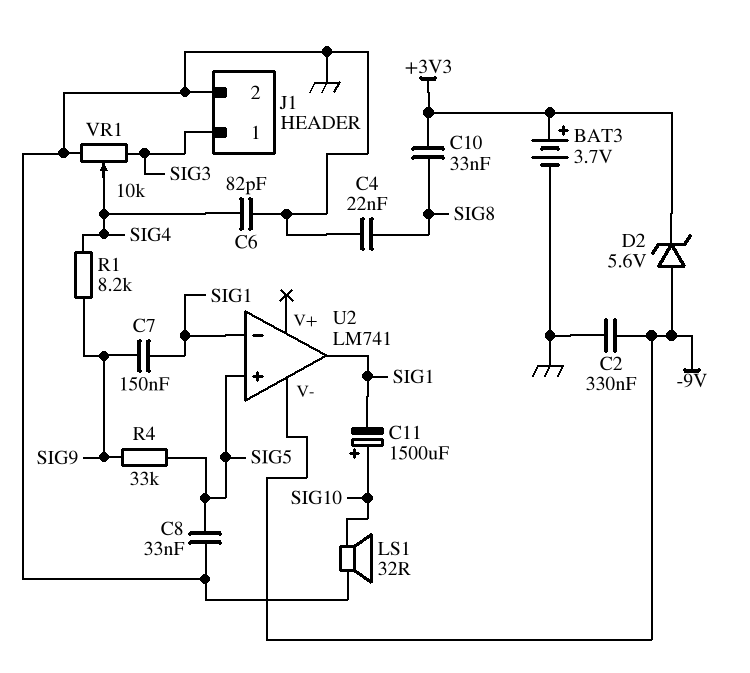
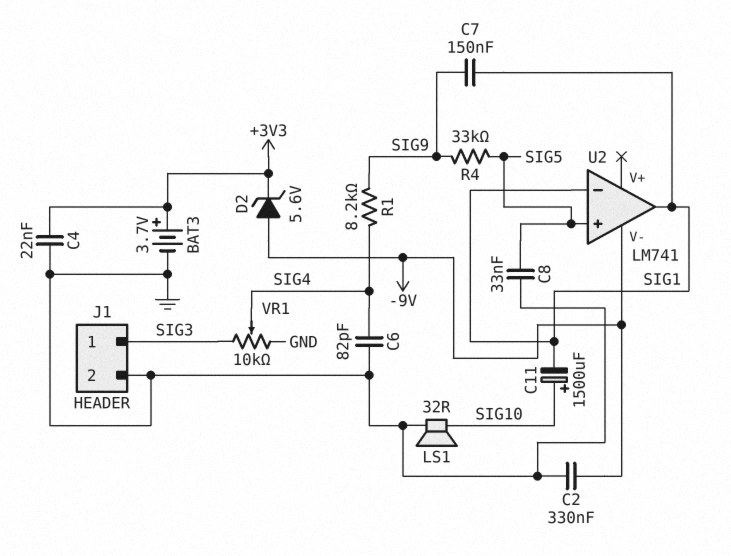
C4: 22nF (GND, SIG8) -> 22nF (+3V3, GND)
C10: 33nF (+3V3, SIG8) -> none

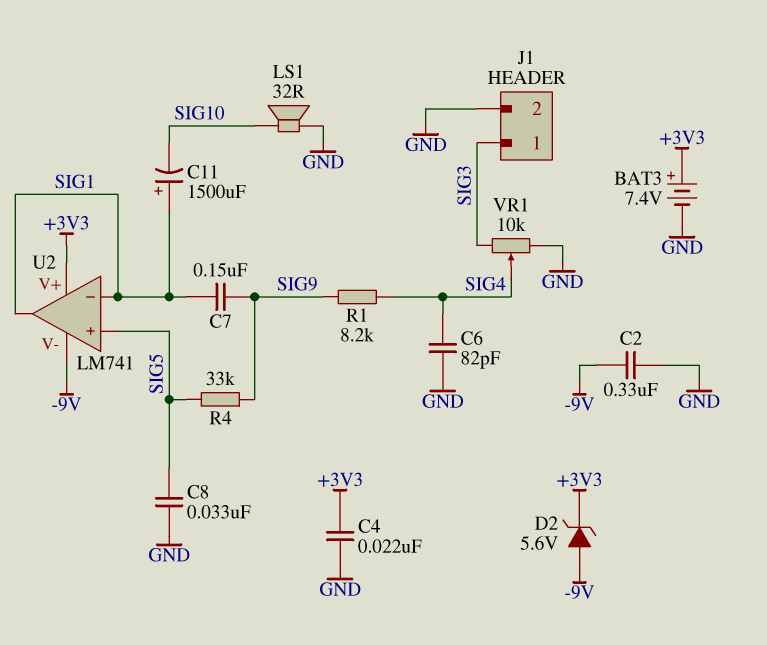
BAT3: 3.7V (plus +3V3, minus GND) -> 7.4V (plus +3V3, minus GND)
C11: 1500uF (plus SIG10, minus SIG1) -> 1500uF (plus SIG1, minus SIG10)
U2 pin V+: none -> +3V3

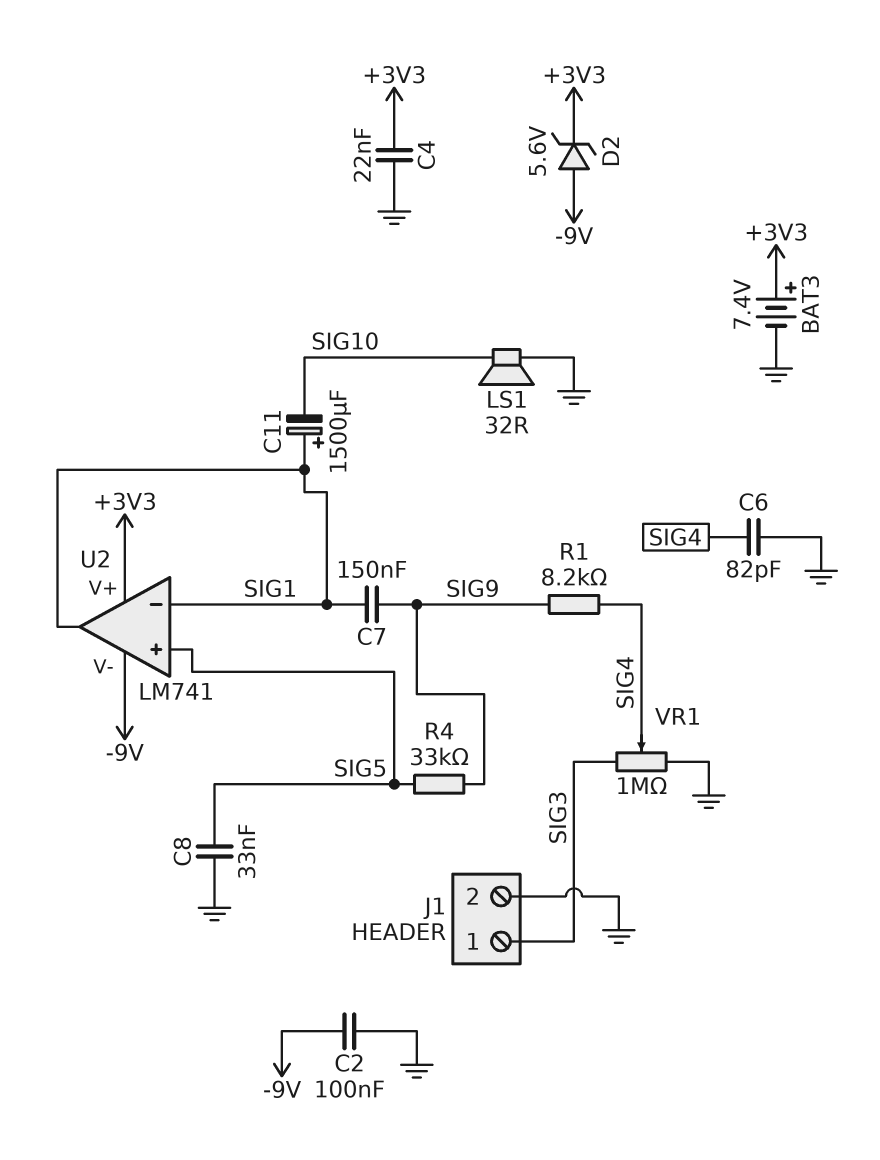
C2: 330nF (-9V, GND) -> 100nF (-9V, GND)
VR1: 10k (GND, SIG3, wiper SIG4) -> 1M (GND, SIG3, wiper SIG4)

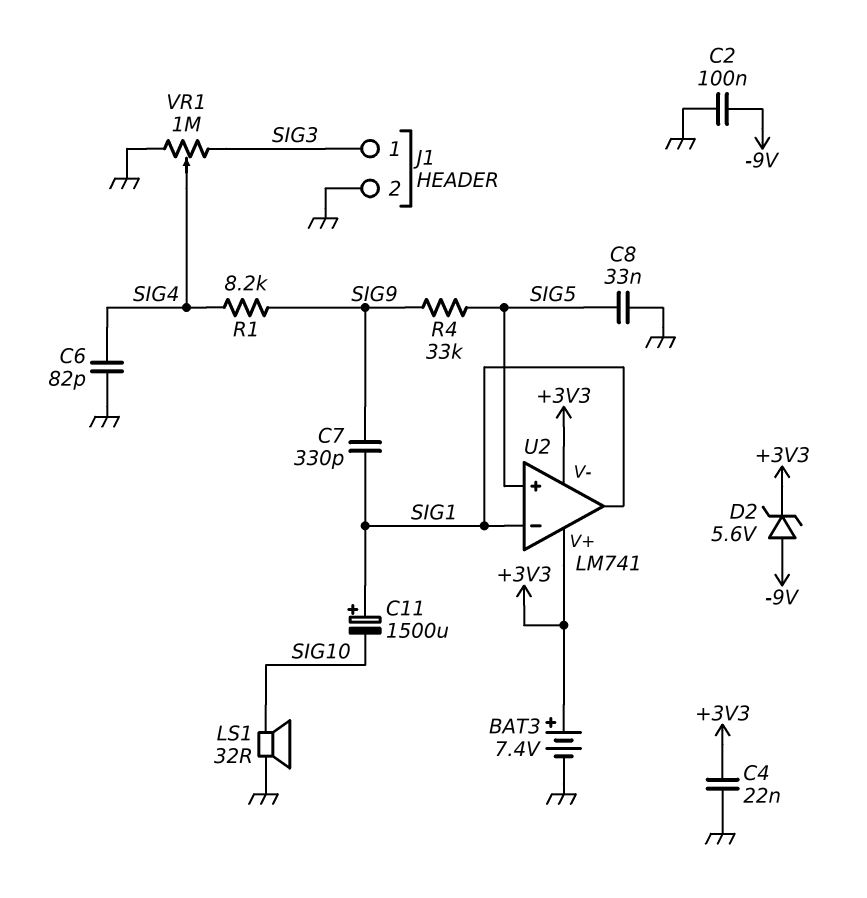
C7: 150nF (SIG1, SIG9) -> 330pF (SIG1, SIG9)
U2 pin V-: -9V -> +3V3

